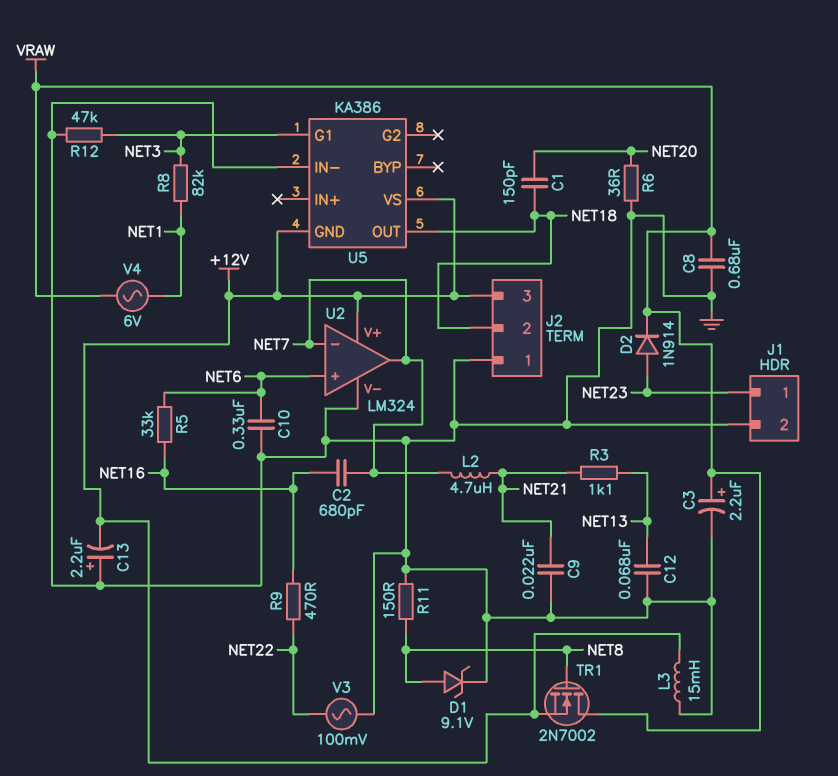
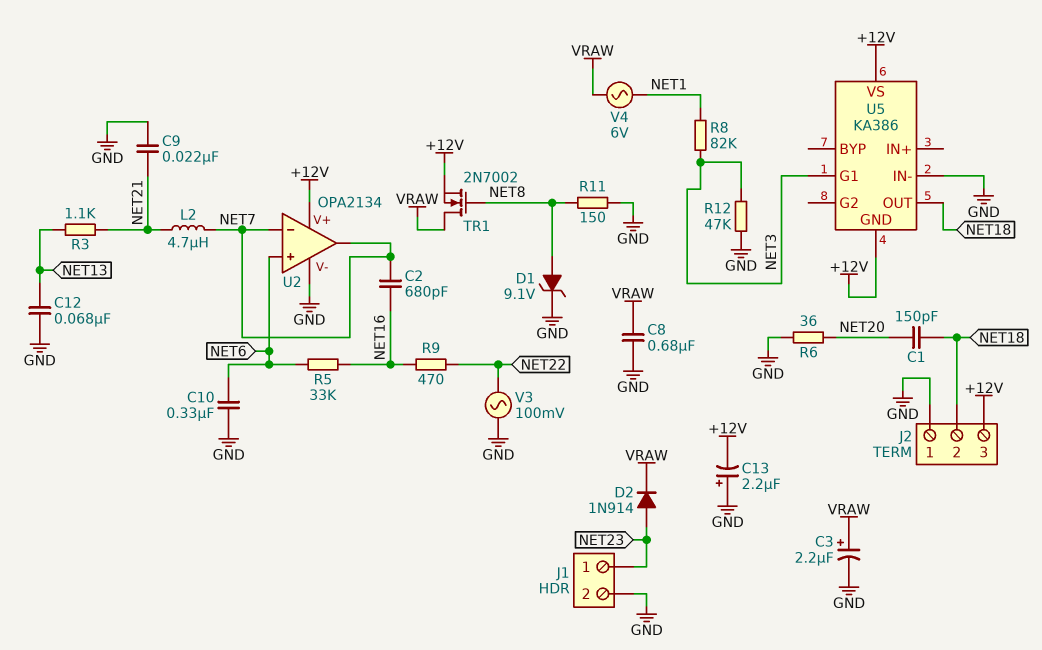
L3: 15mH (+12V, GND) -> none
U2: LM324 -> OPA2134

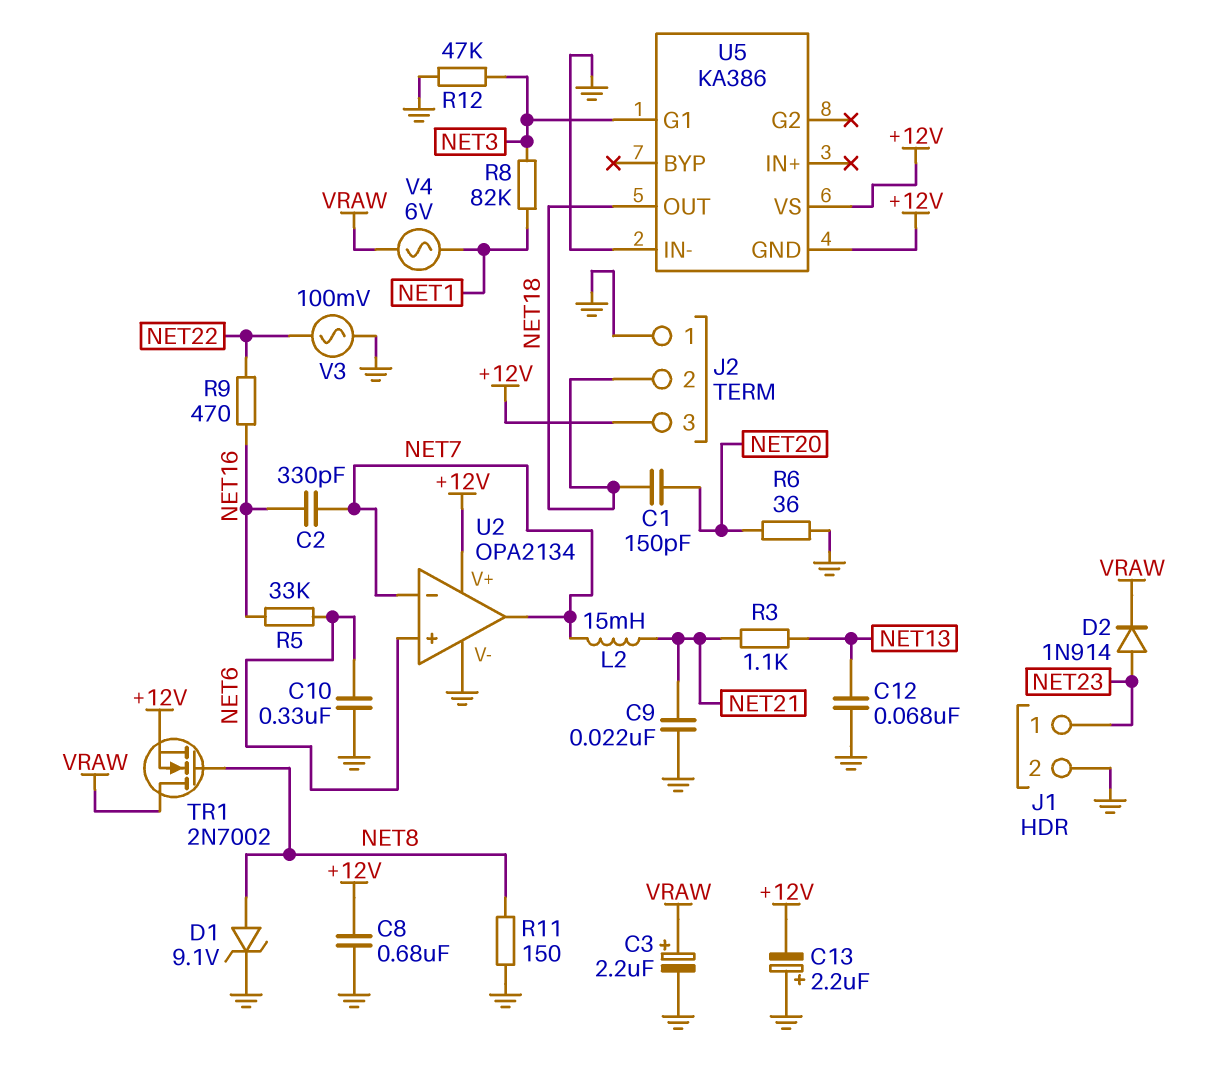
C2: 680pF (NET7, NET16) -> 330pF (NET7, NET16)
C8: 680nF (GND, VRAW) -> 680nF (+12V, GND)
L2: 4.7uH (NET7, NET21) -> 15mH (NET7, NET21)

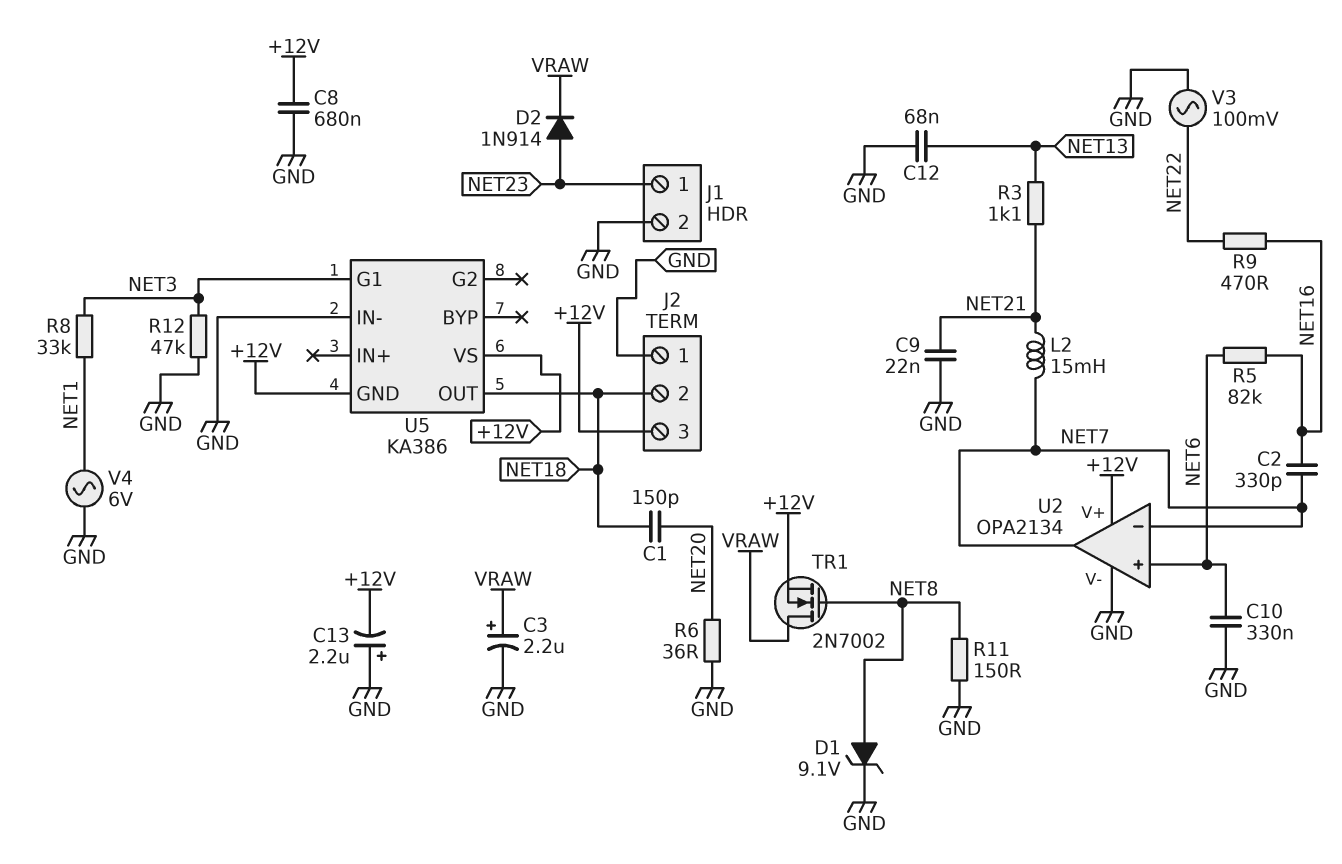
R5: 33k (NET6, NET16) -> 82k (NET6, NET16)
R8: 82k (NET1, NET3) -> 33k (NET1, NET3)
V4: AC 6V (NET1, VRAW) -> AC 6V (GND, NET1)

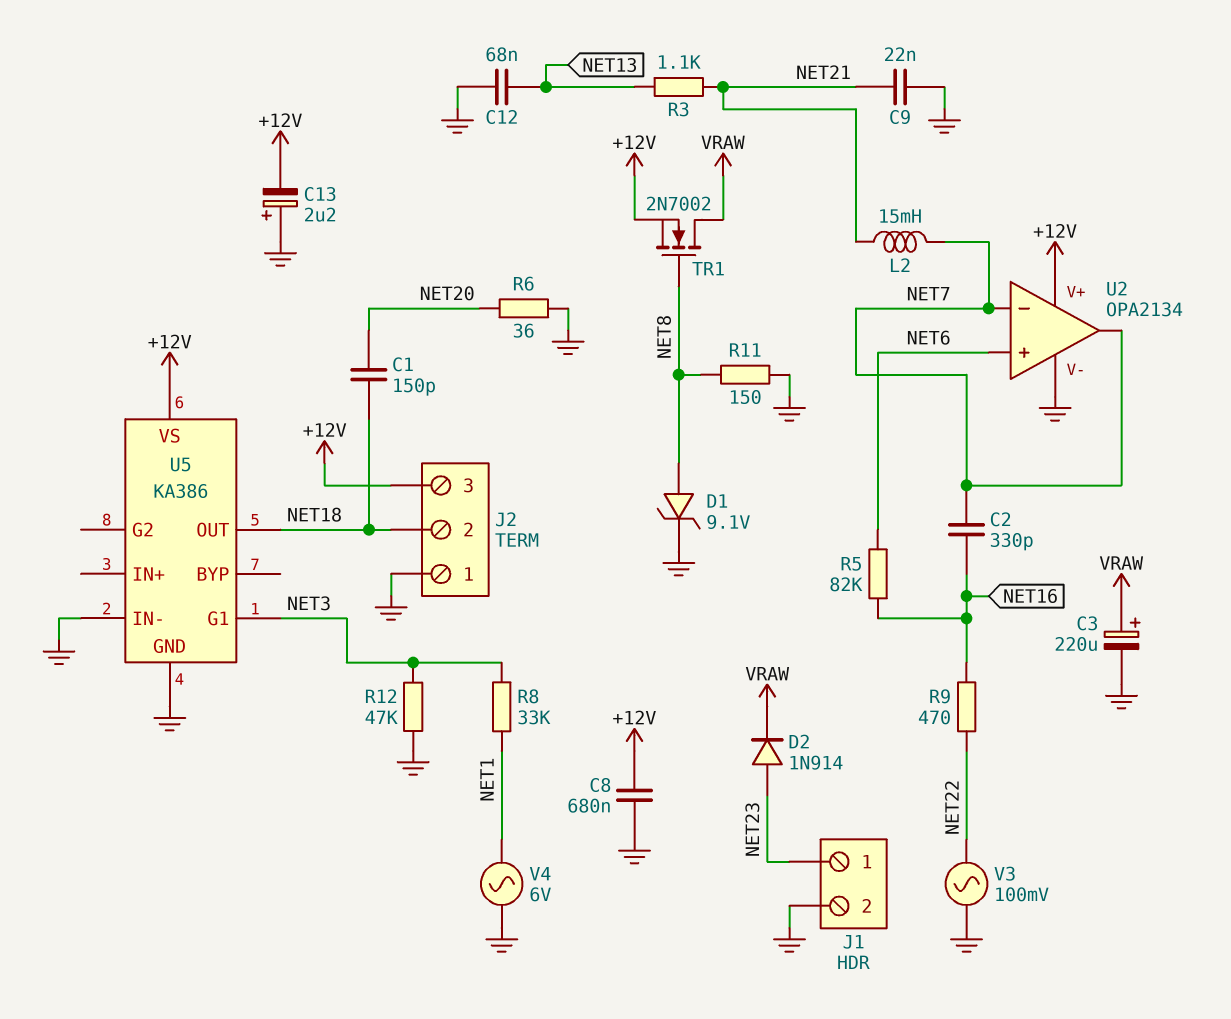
C3: 2.2uF (plus VRAW, minus GND) -> 220uF (plus VRAW, minus GND)
C10: 330nF (GND, NET6) -> none
U5 pin GND: +12V -> GND

